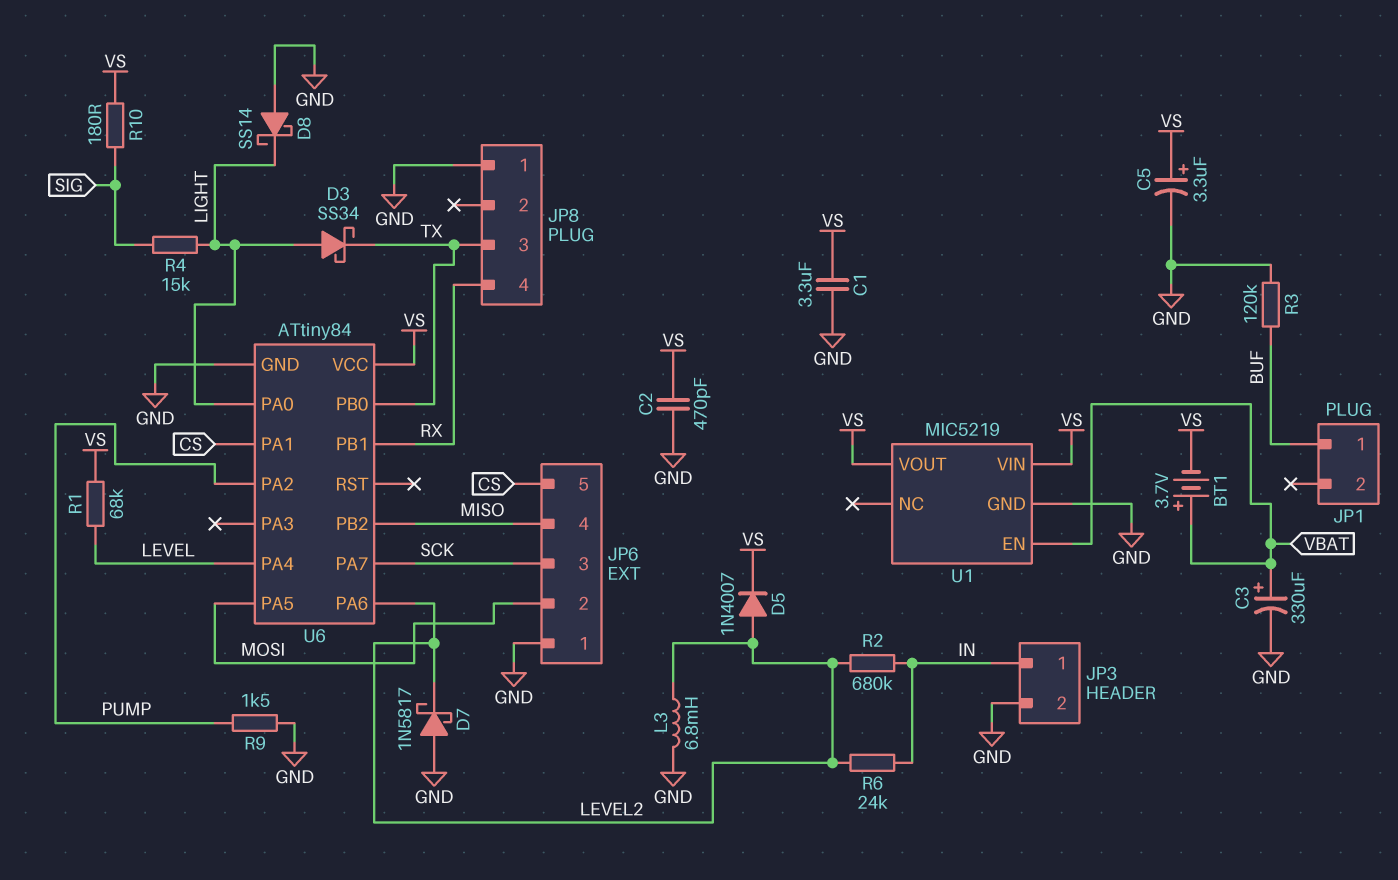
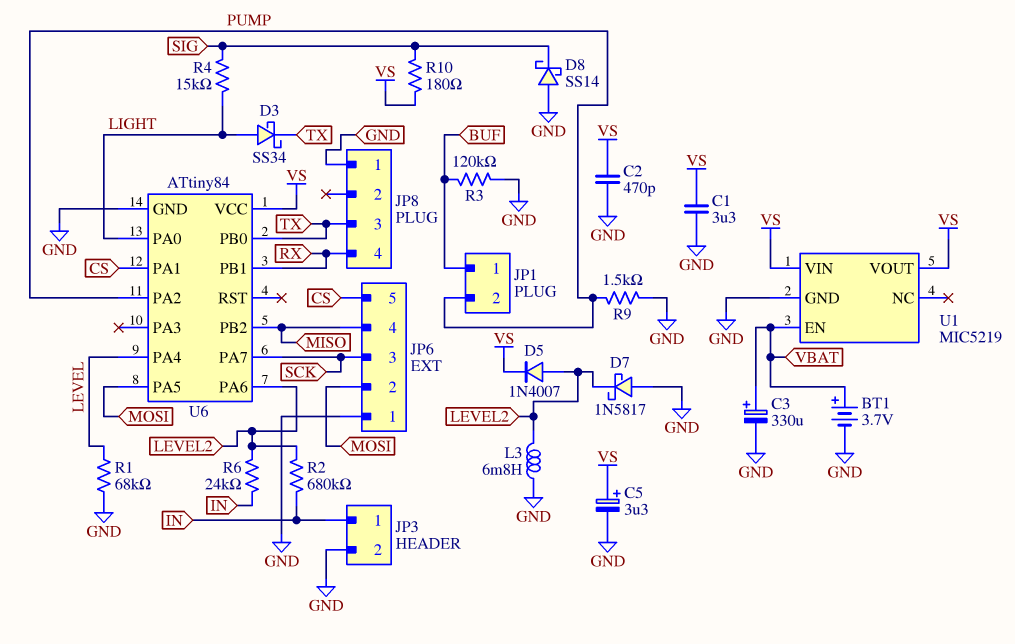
BT1: 3.7V (plus VBAT, minus VS) -> 3.7V (plus VBAT, minus GND)
D8: schottky SS14 (A GND, K LIGHT) -> schottky SS14 (A GND, K SIG)
JP1 pin 2: none -> PUMP
R1: 68k (LEVEL, VS) -> 68k (GND, LEVEL)

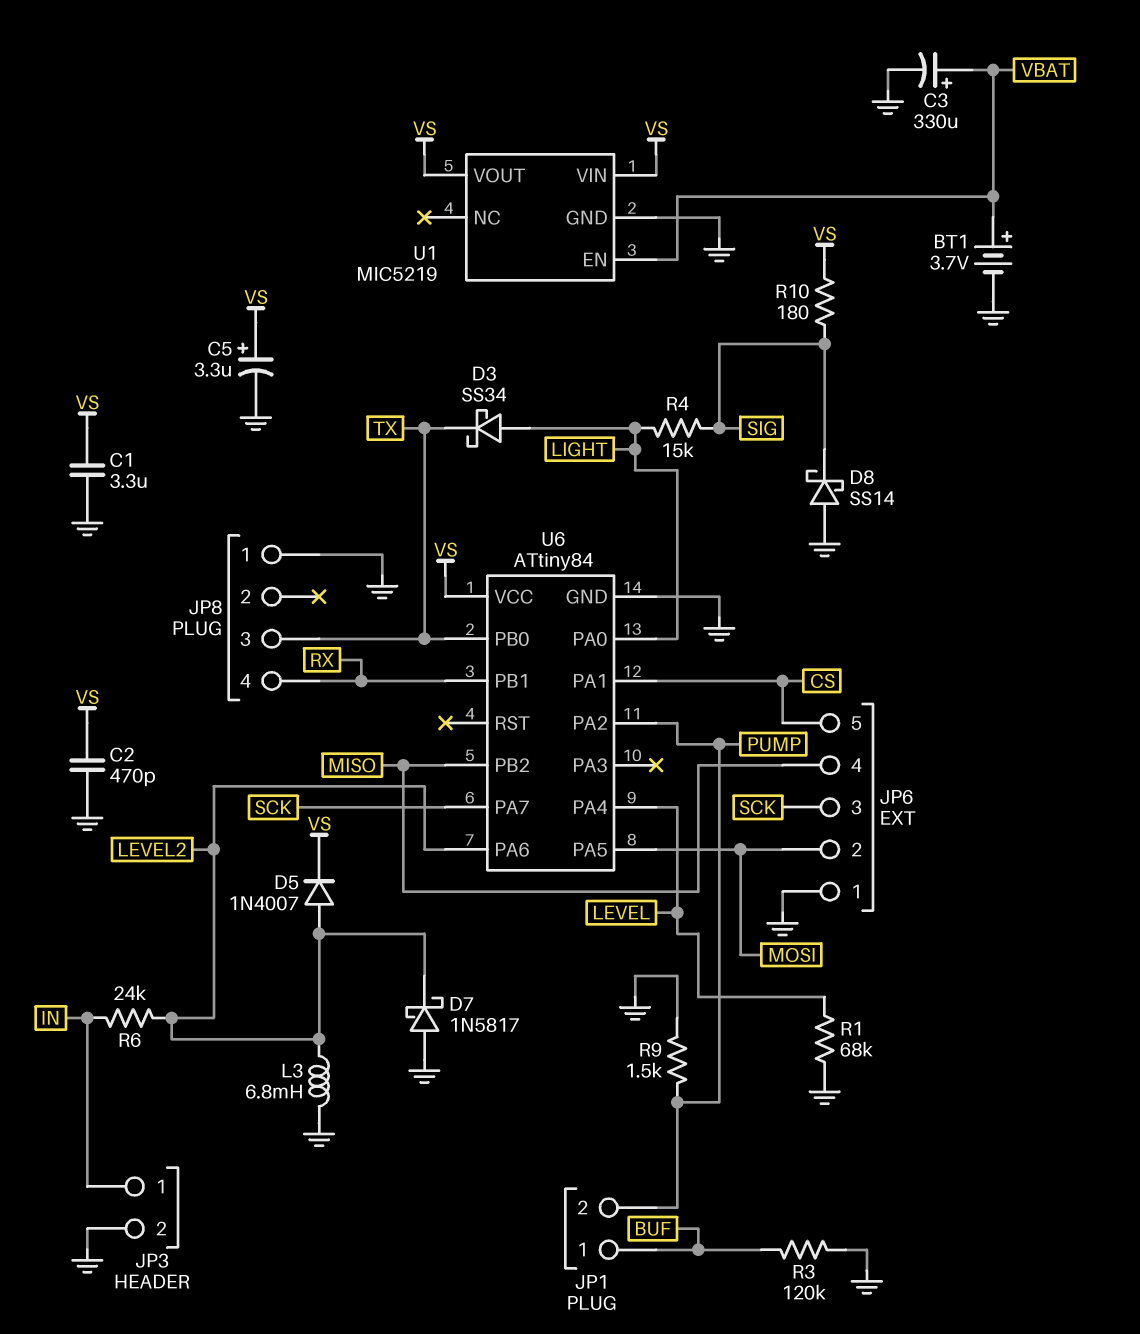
R2: 680k (IN, LEVEL2) -> none

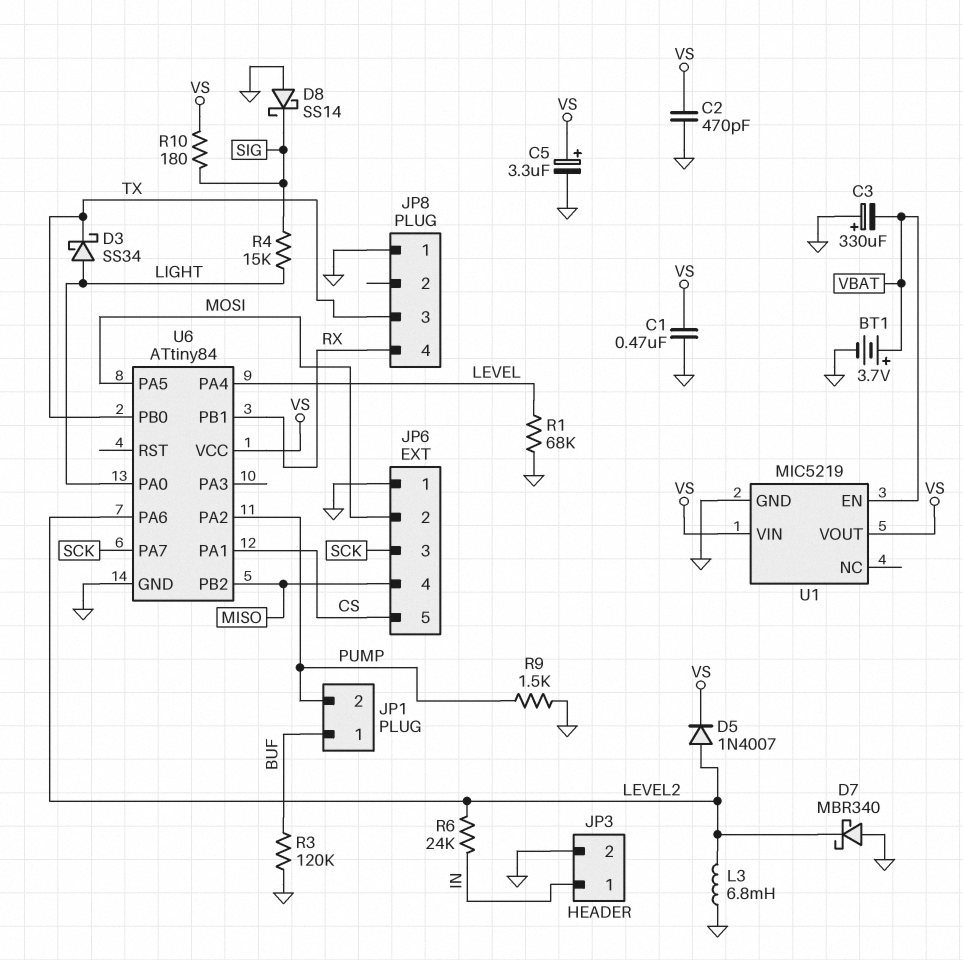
C1: 3.3uF (GND, VS) -> 470nF (GND, VS)
C3: 330uF (plus VBAT, minus GND) -> 330uF (plus GND, minus VBAT)
D7: schottky 1N5817 (A GND, K LEVEL2) -> schottky MBR340 (A GND, K LEVEL2)

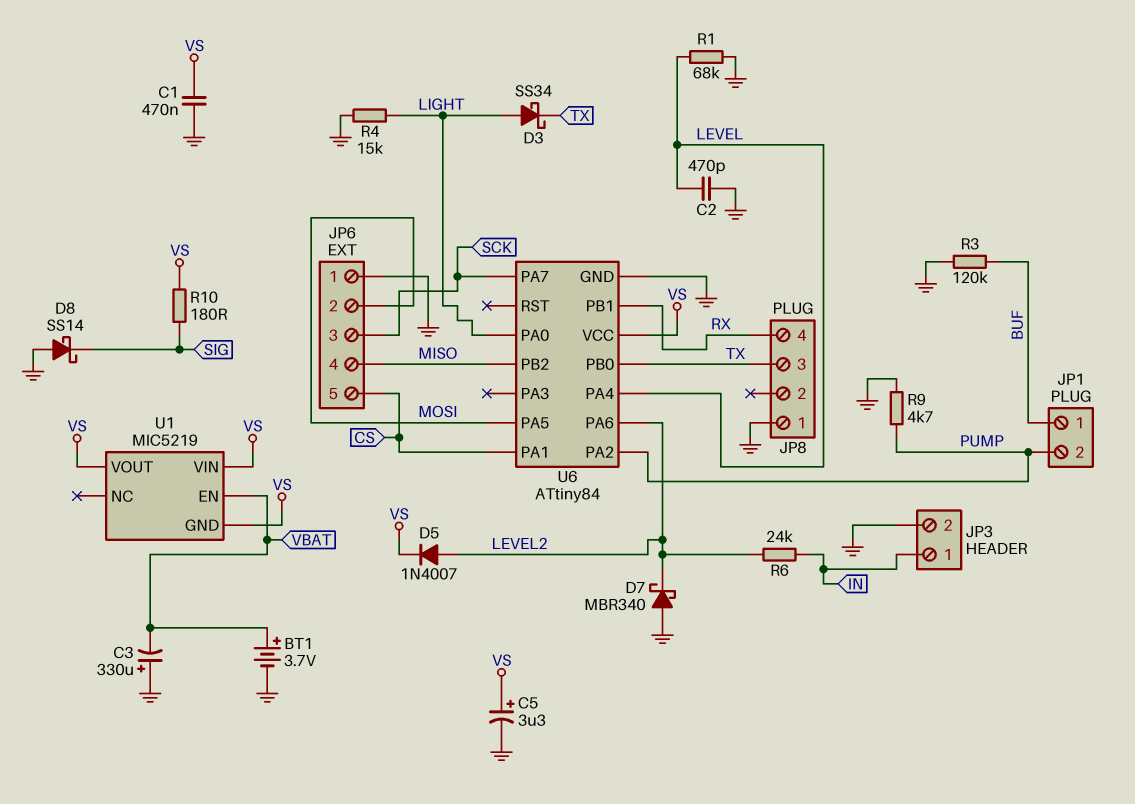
C2: 470pF (GND, VS) -> 470pF (GND, LEVEL)
L3: 6.8mH (GND, LEVEL2) -> none
R4: 15k (LIGHT, SIG) -> 15k (GND, LIGHT)
R9: 1.5k (GND, PUMP) -> 4.7k (GND, PUMP)
U1 pin GND: GND -> VS

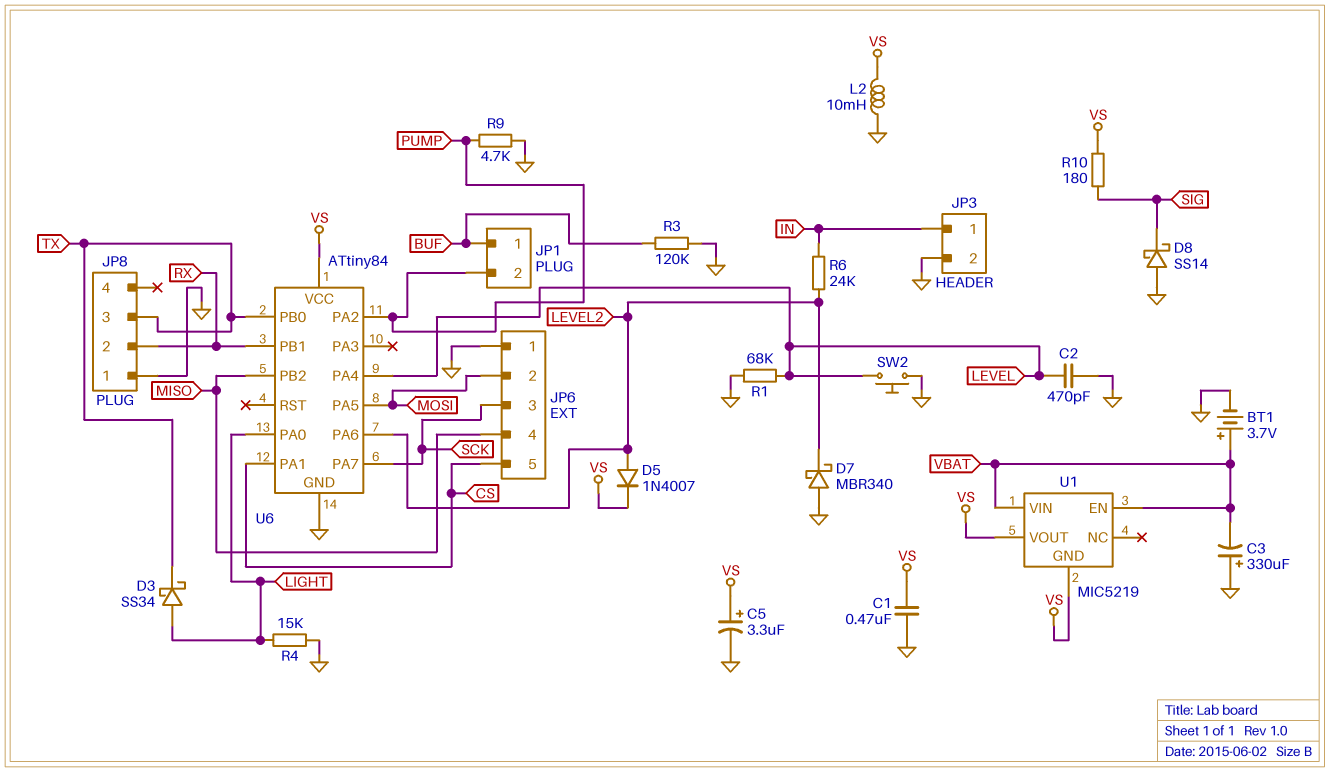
JP8 pin 2: none -> RX
JP8 pin 4: RX -> none
L2: none -> 10mH (GND, VS)
SW2: none -> button (GND, LEVEL)
U1 pin VIN: VS -> VBAT

